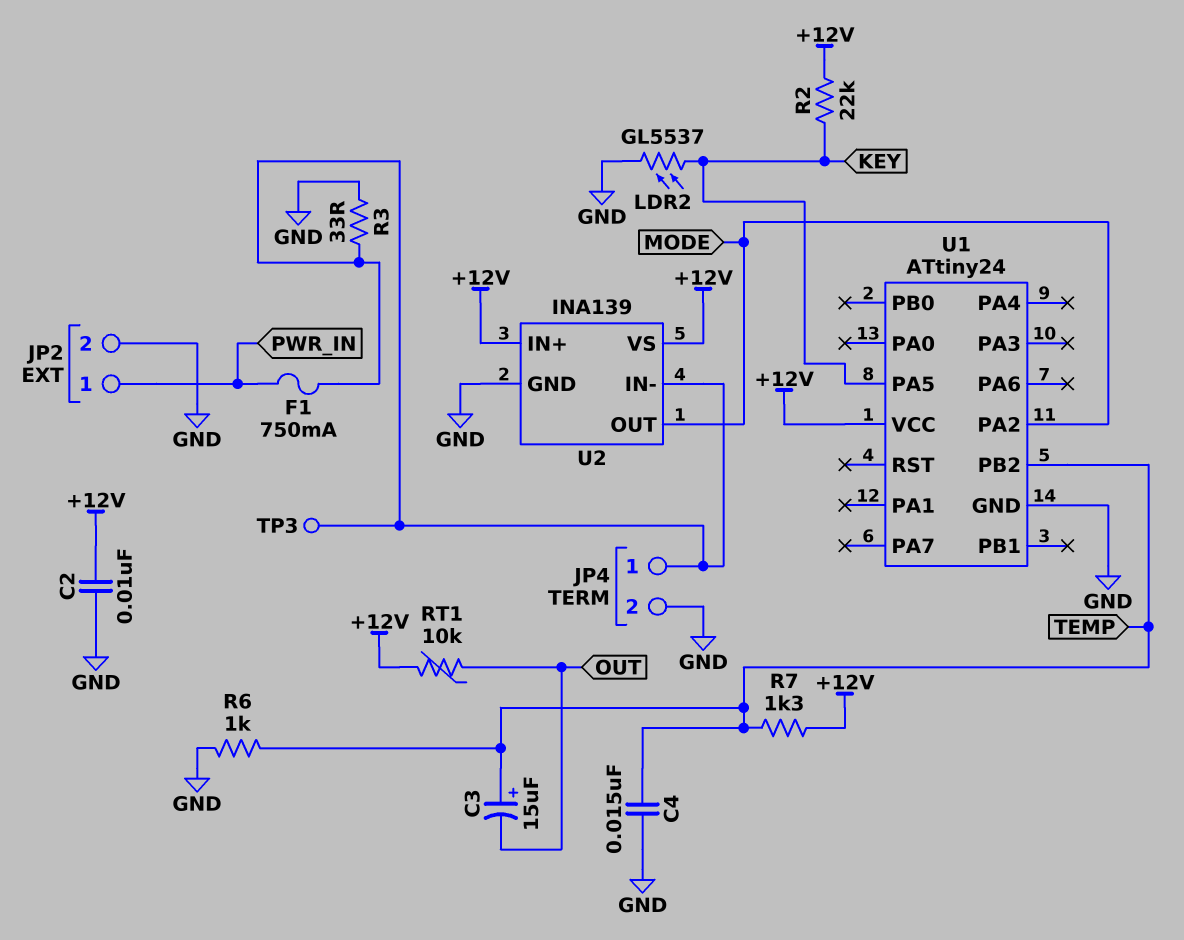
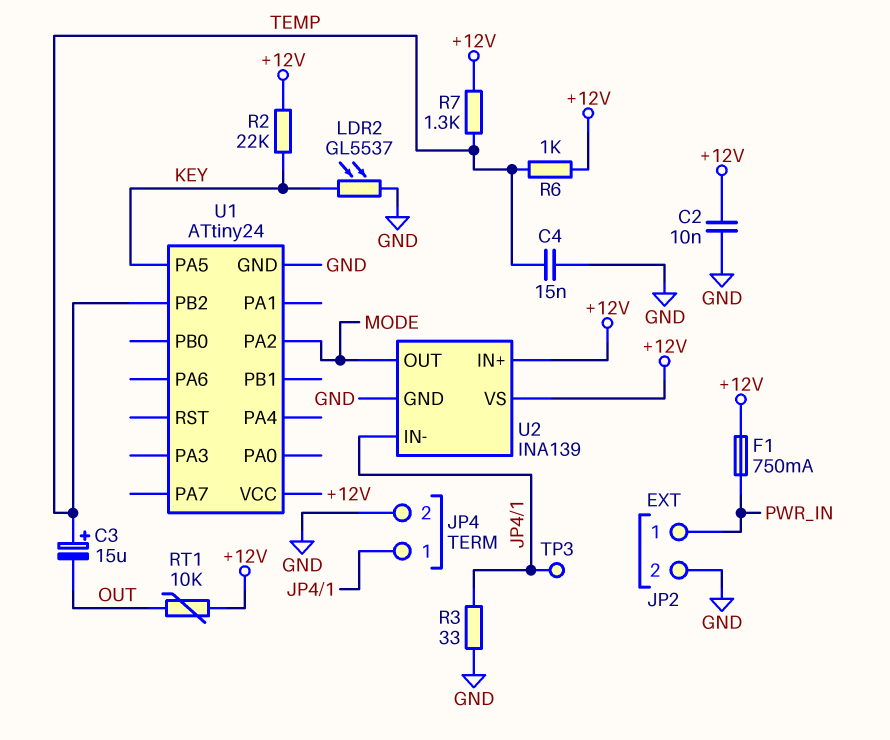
F1: 750mA (JP4/1, PWR_IN) -> 750mA (+12V, PWR_IN)
R6: 1k (GND, TEMP) -> 1k (+12V, TEMP)

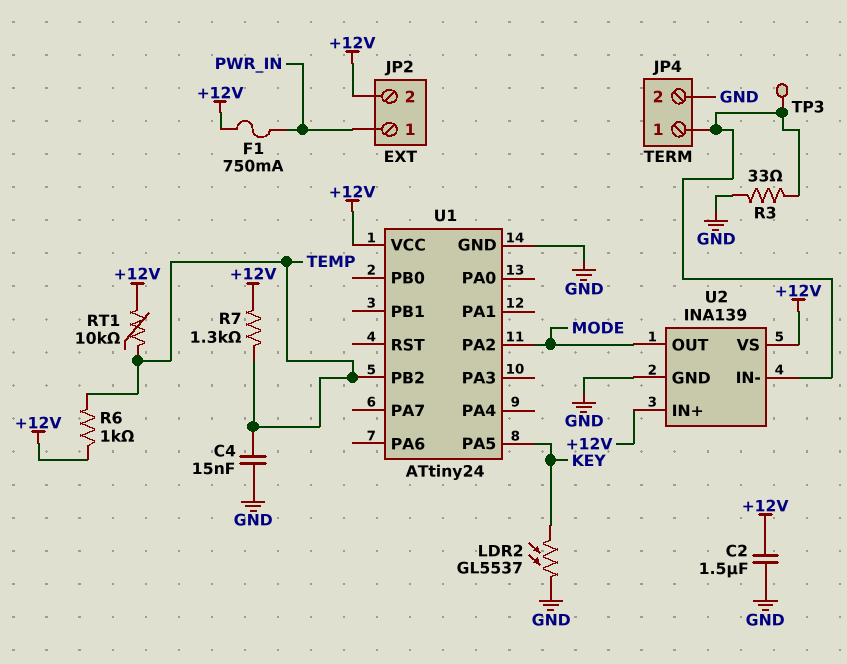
C2: 10nF (+12V, GND) -> 1.5uF (+12V, GND)
C3: 15uF (plus TEMP, minus OUT) -> none
JP2 pin 2: GND -> +12V
R2: 22k (+12V, KEY) -> none
RT1: 10k (+12V, OUT) -> 10k (+12V, TEMP)

